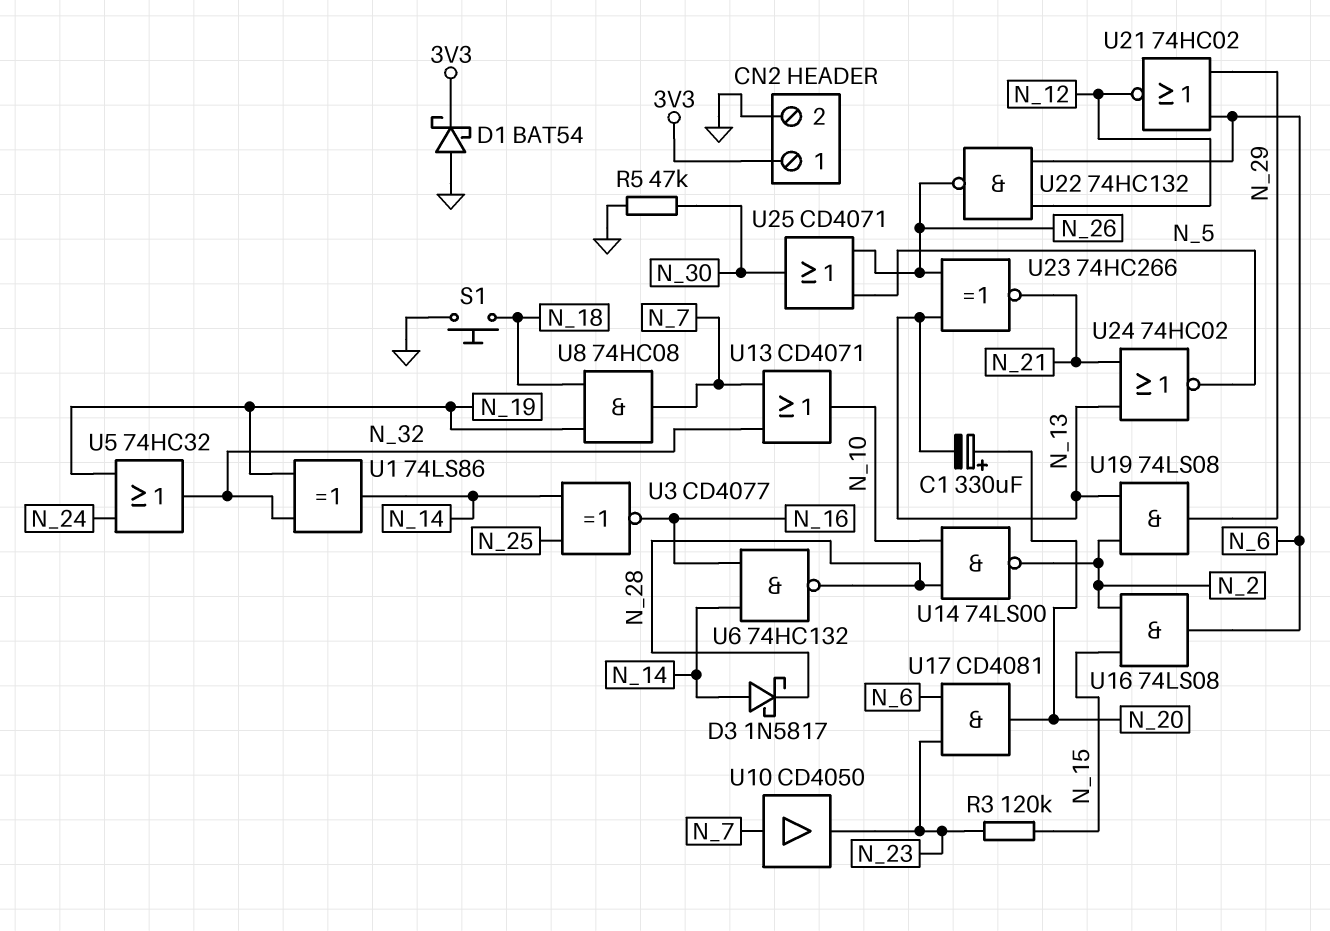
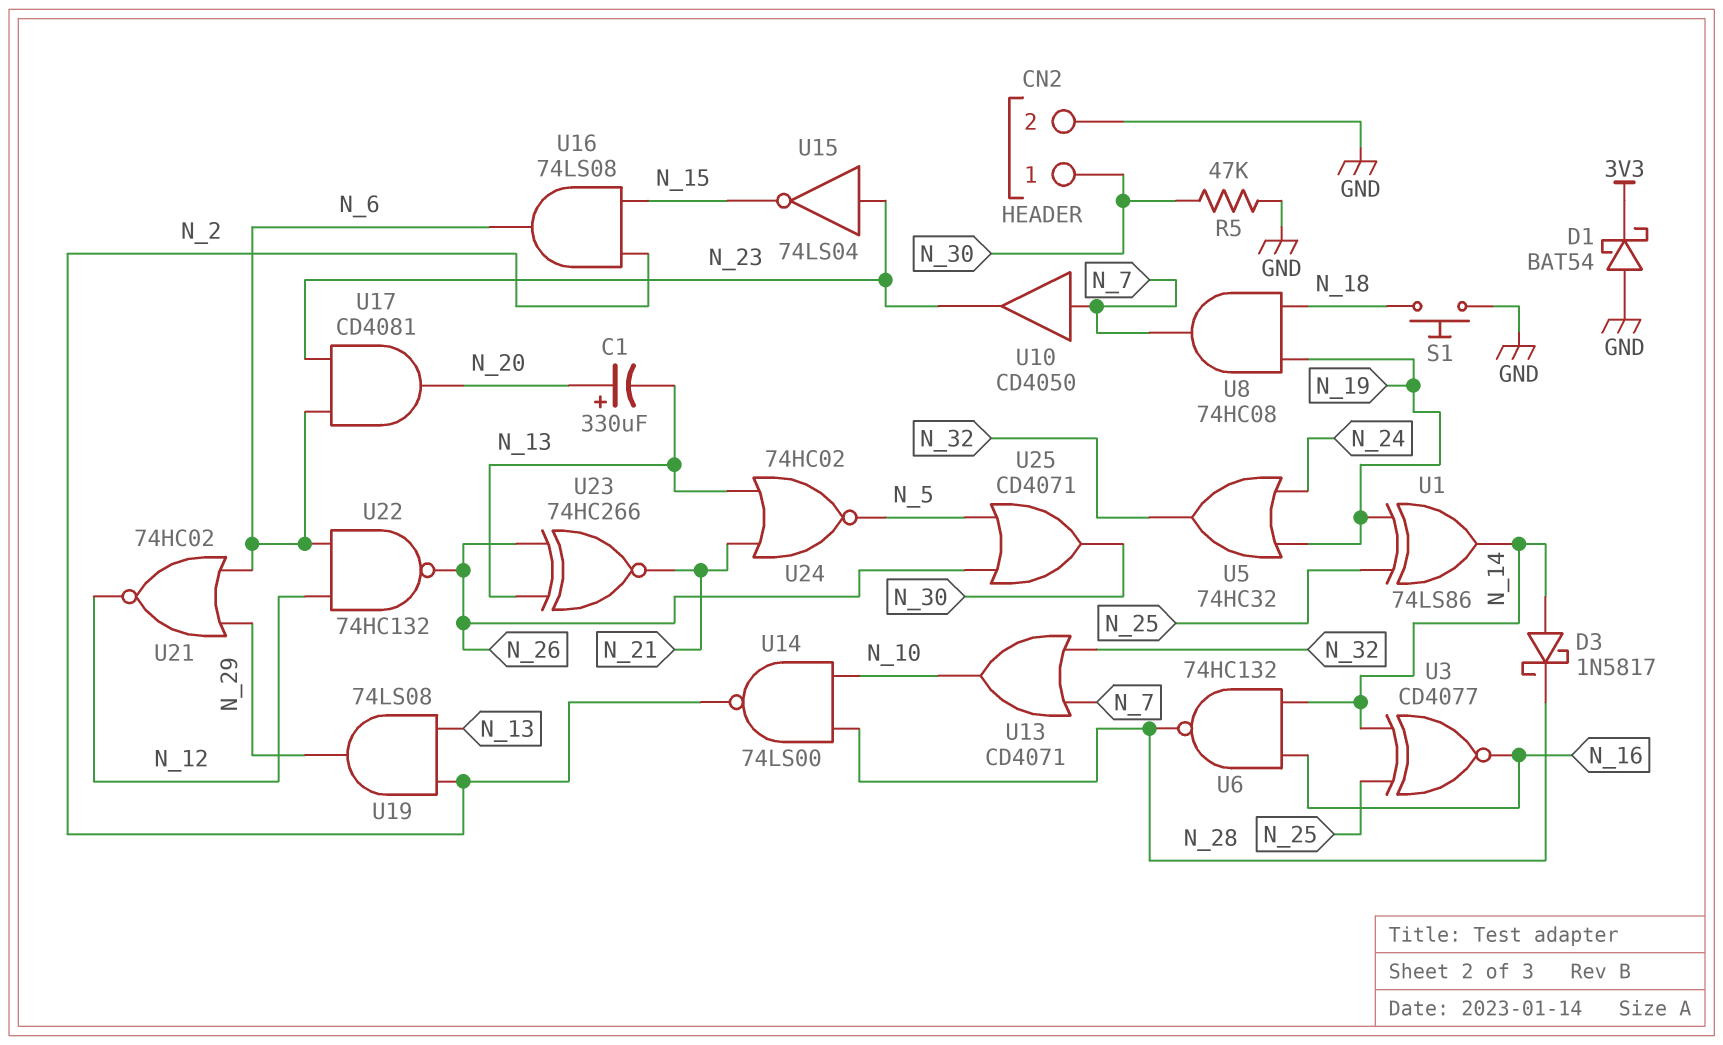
CN2 pin 1: 3V3 -> N_30
R3: 120k (N_15, N_23) -> none
U1: XOR 74LS86 (in N_19, in N_32, out N_14) -> XOR 74LS86 (in N_19, in N_25, out N_14)
U15: none -> NOT 74LS04 (in N_23, out N_15)

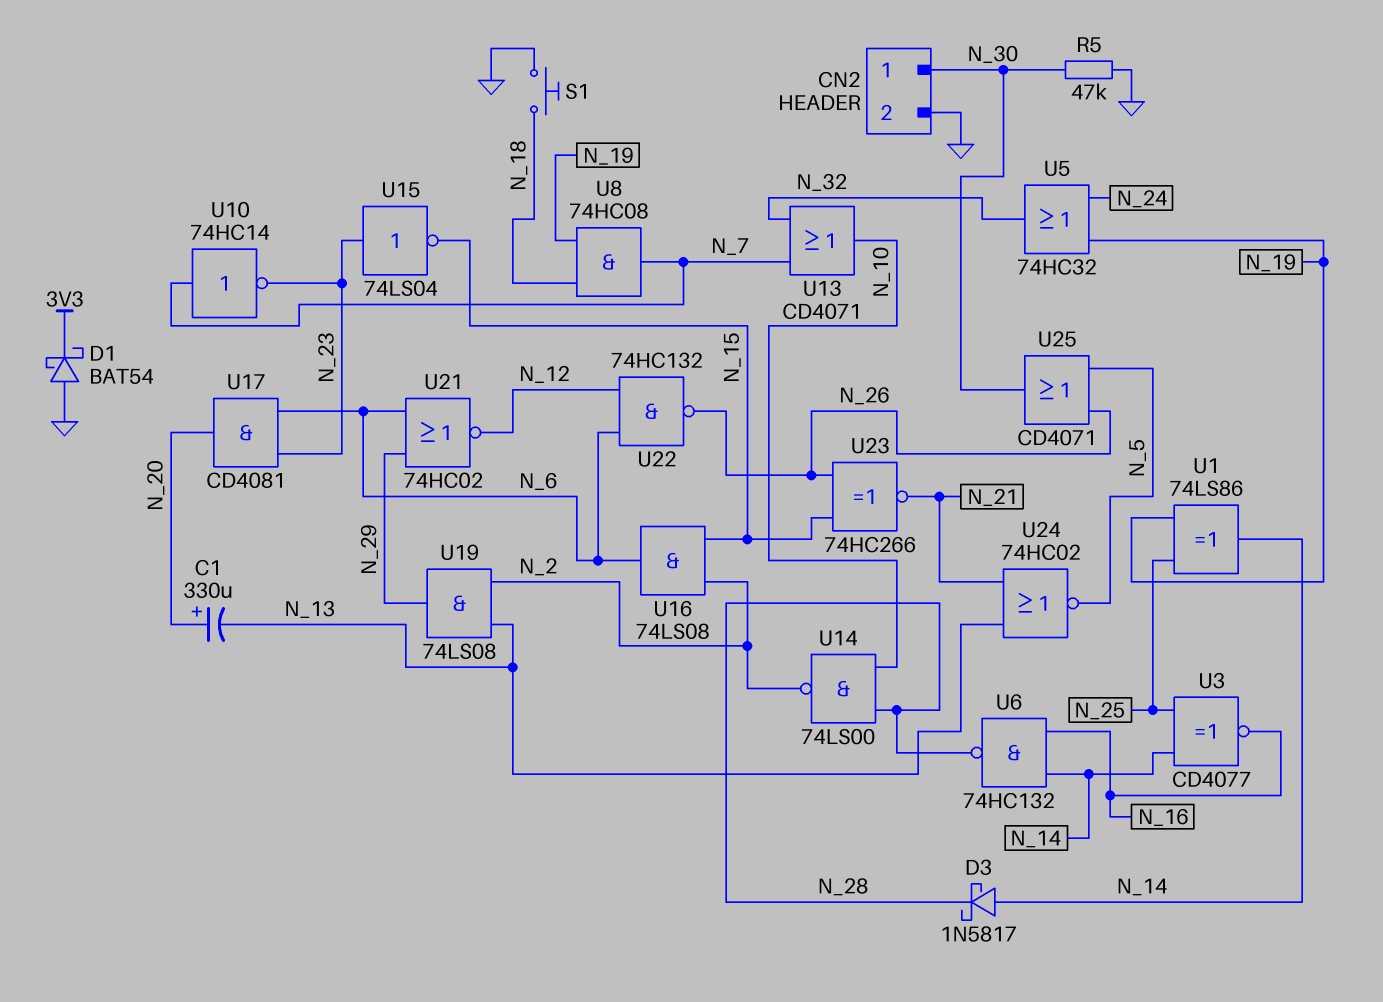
U10: buffer CD4050 (in N_7, out N_23) -> NOT 74HC14 (in N_7, out N_23)
U23: XNOR 74HC266 (in N_13, in N_26, out N_21) -> XNOR 74HC266 (in N_15, in N_26, out N_21)

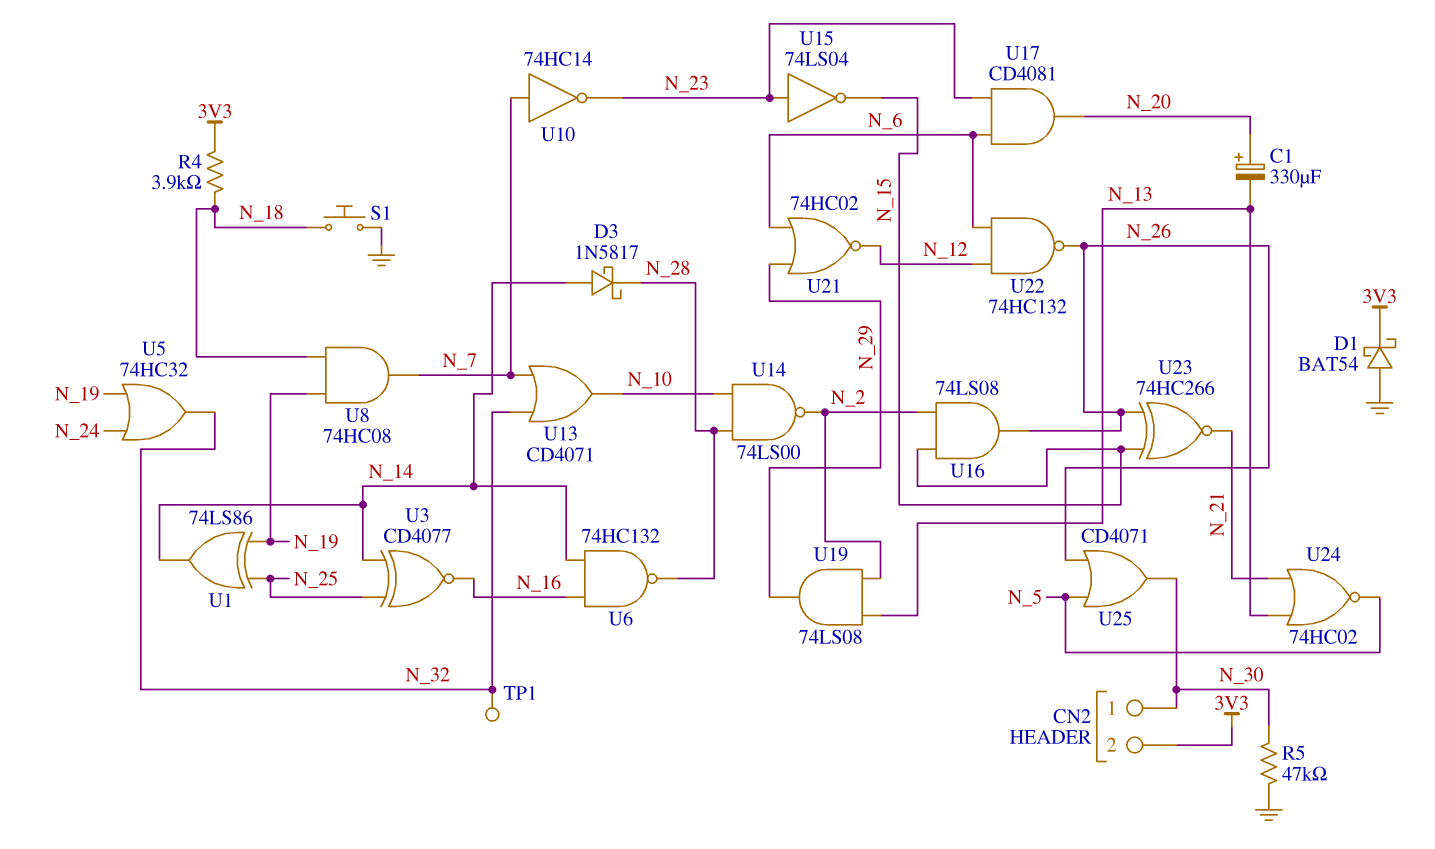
CN2 pin 2: GND -> 3V3
R4: none -> 3.9k (3V3, N_18)
TP1: none -> test point (N_32)
U16: AND 74LS08 (in N_2, in N_15, out N_6) -> AND 74LS08 (in N_2, in N_15, out N_26)

